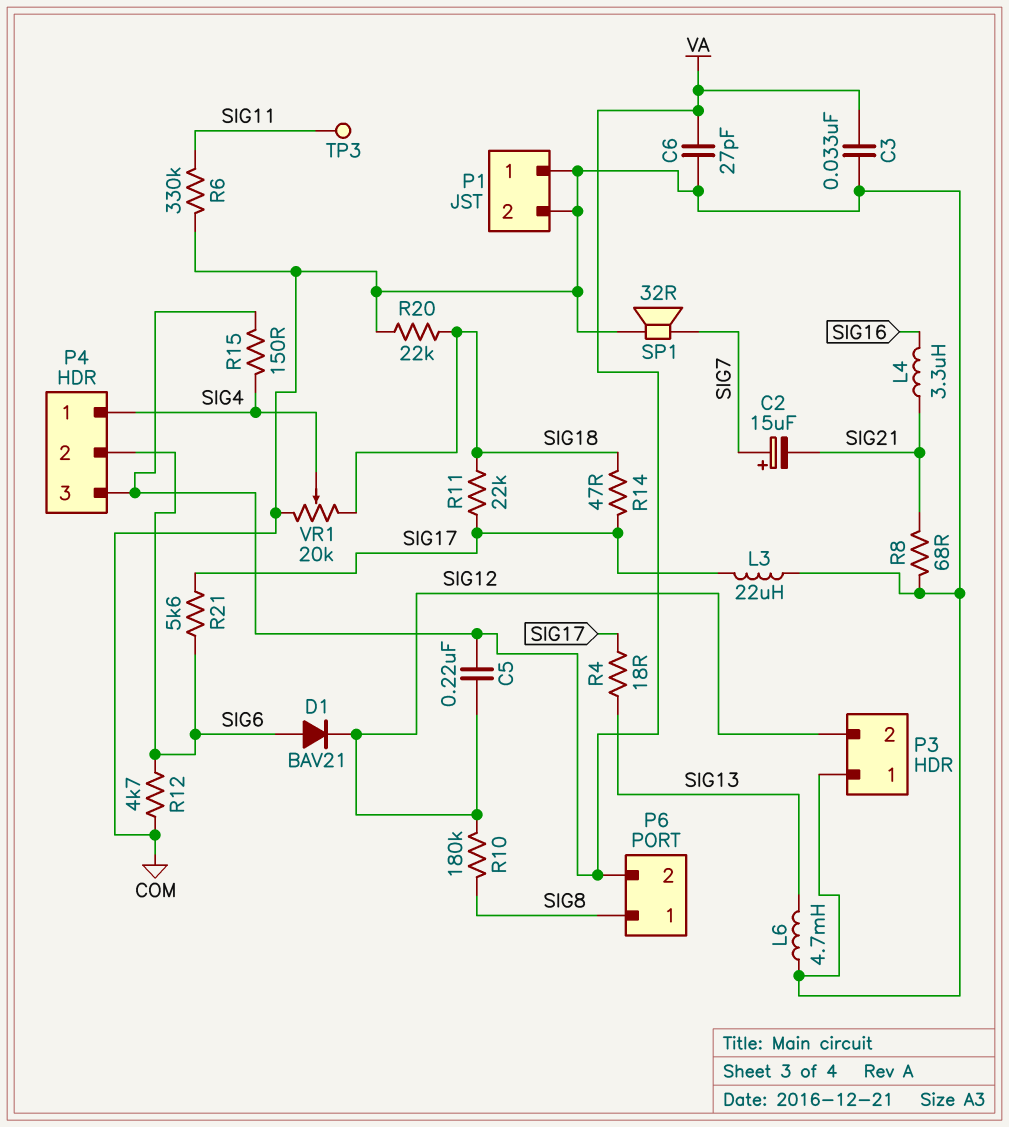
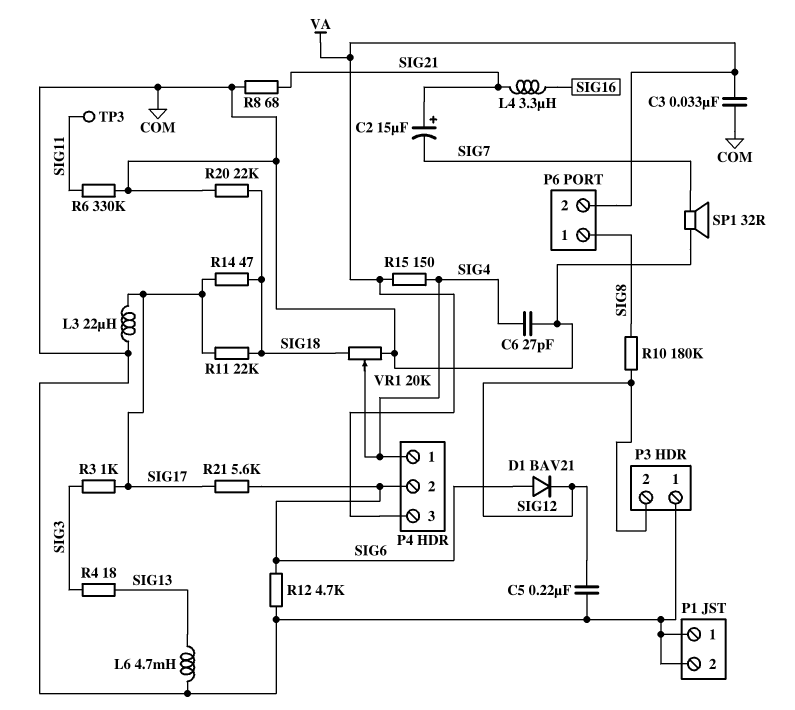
C2: 15uF (plus SIG7, minus SIG21) -> 15uF (plus SIG21, minus SIG7)
C5: 220nF (SIG12, VA) -> 220nF (COM, SIG12)
C6: 27pF (COM, VA) -> 27pF (COM, SIG4)
R3: none -> 1k (SIG3, SIG17)
R4: 18 (SIG13, SIG17) -> 18 (SIG3, SIG13)

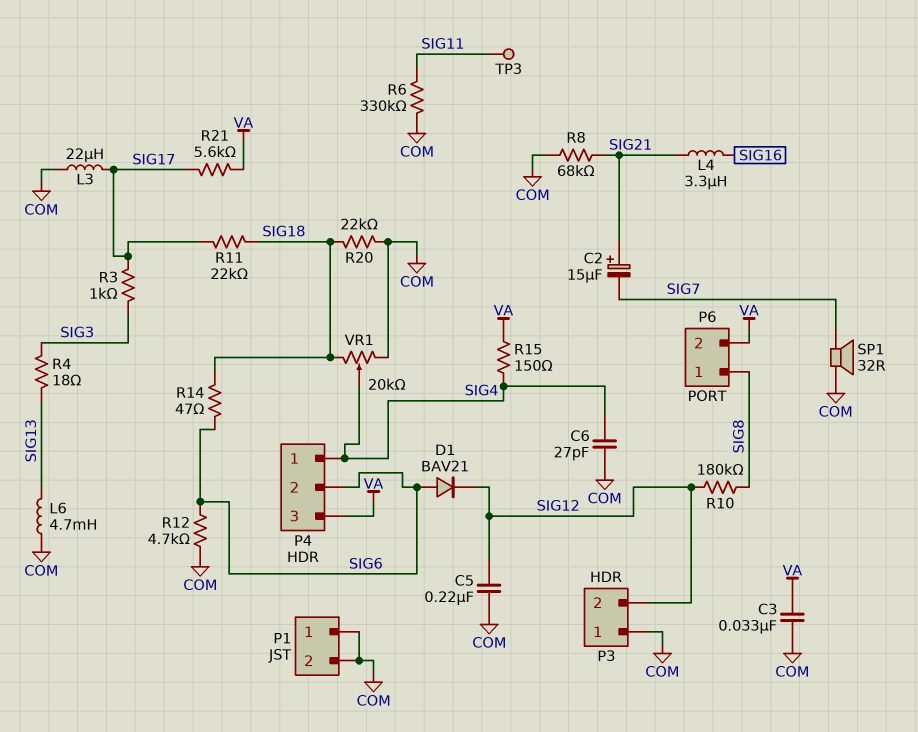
R8: 68 (COM, SIG21) -> 68k (COM, SIG21)
R14: 47 (SIG17, SIG18) -> 47 (SIG6, SIG18)
R21: 5.6k (SIG6, SIG17) -> 5.6k (SIG17, VA)

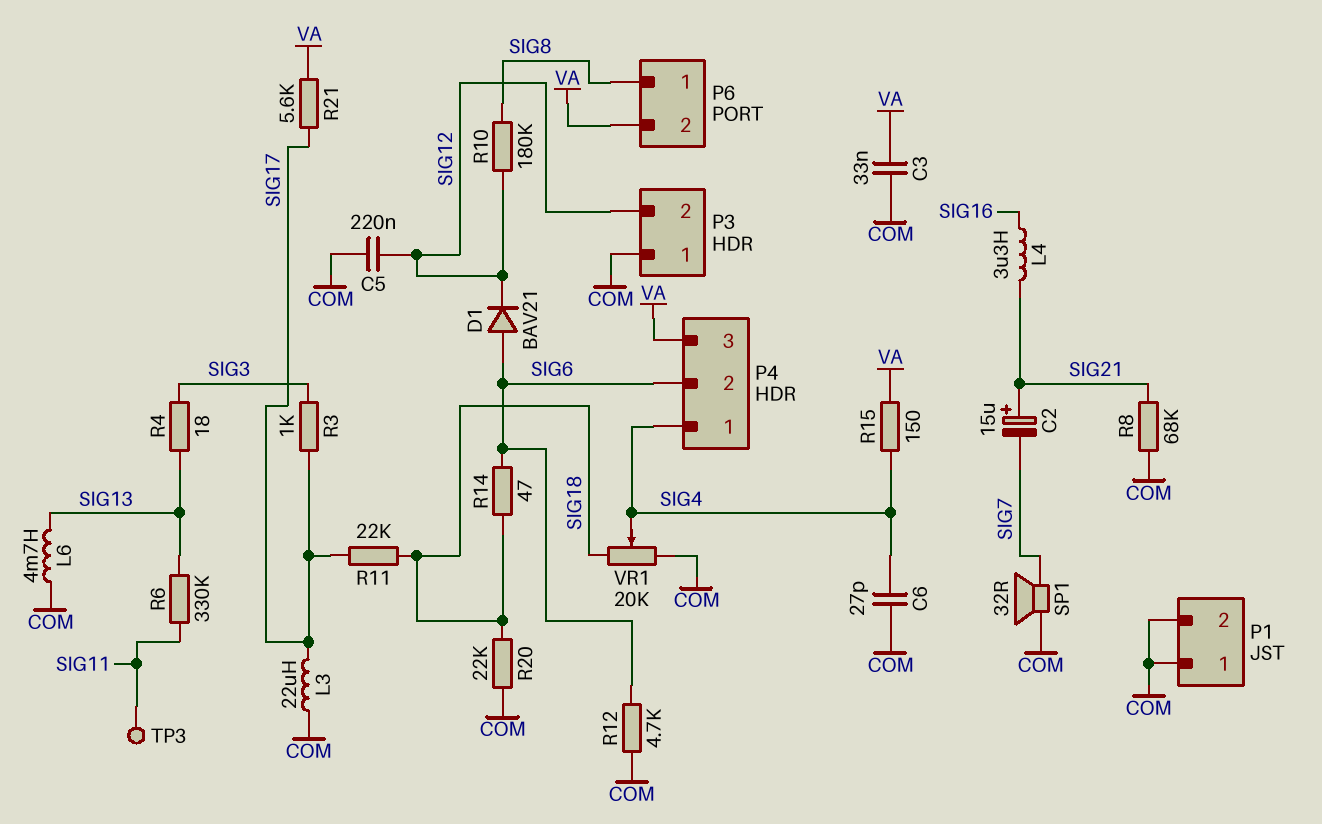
R6: 330k (COM, SIG11) -> 330k (SIG11, SIG13)

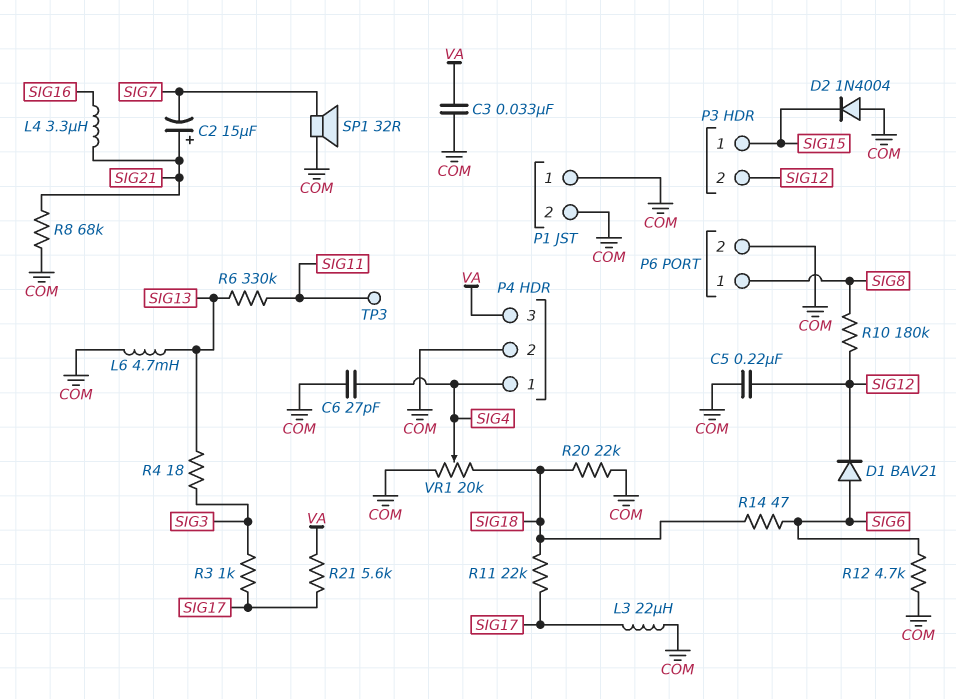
D2: none -> diode 1N4004 (A COM, K SIG15)
P3 pin 1: COM -> SIG15
P4 pin 2: SIG6 -> COM
P6 pin 2: VA -> COM
R15: 150 (SIG4, VA) -> none

